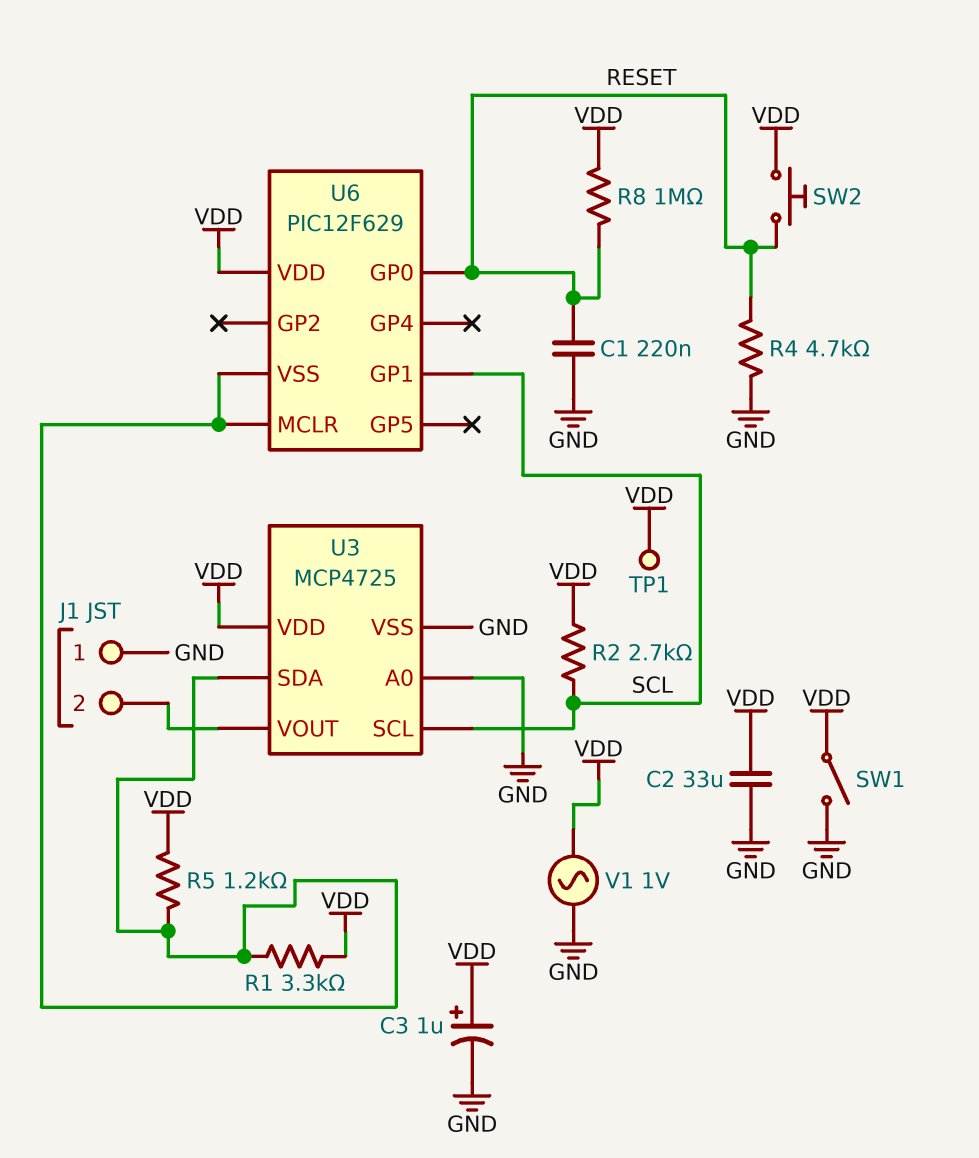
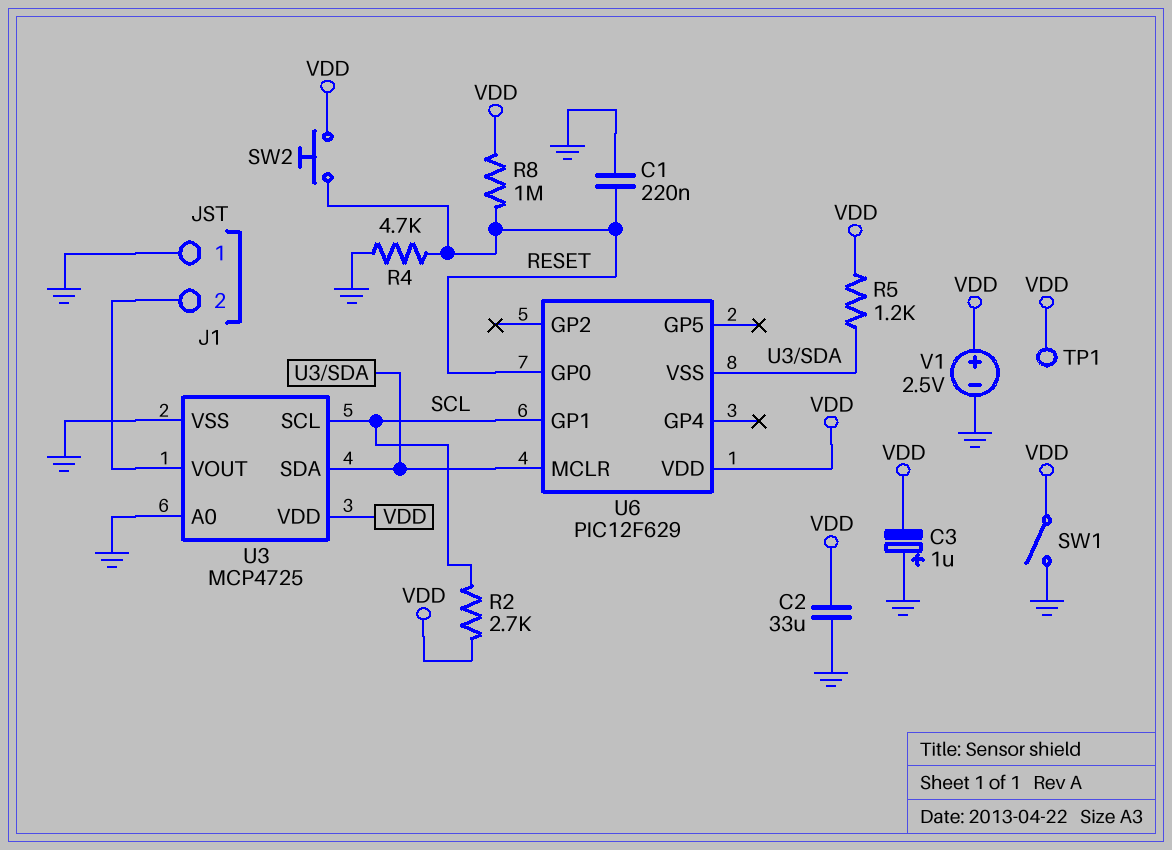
C3: 1uF (plus VDD, minus GND) -> 1uF (plus GND, minus VDD)
R1: 3.3k (U3/SDA, VDD) -> none
V1: AC 1V (GND, VDD) -> 2.5V (plus VDD, minus GND)

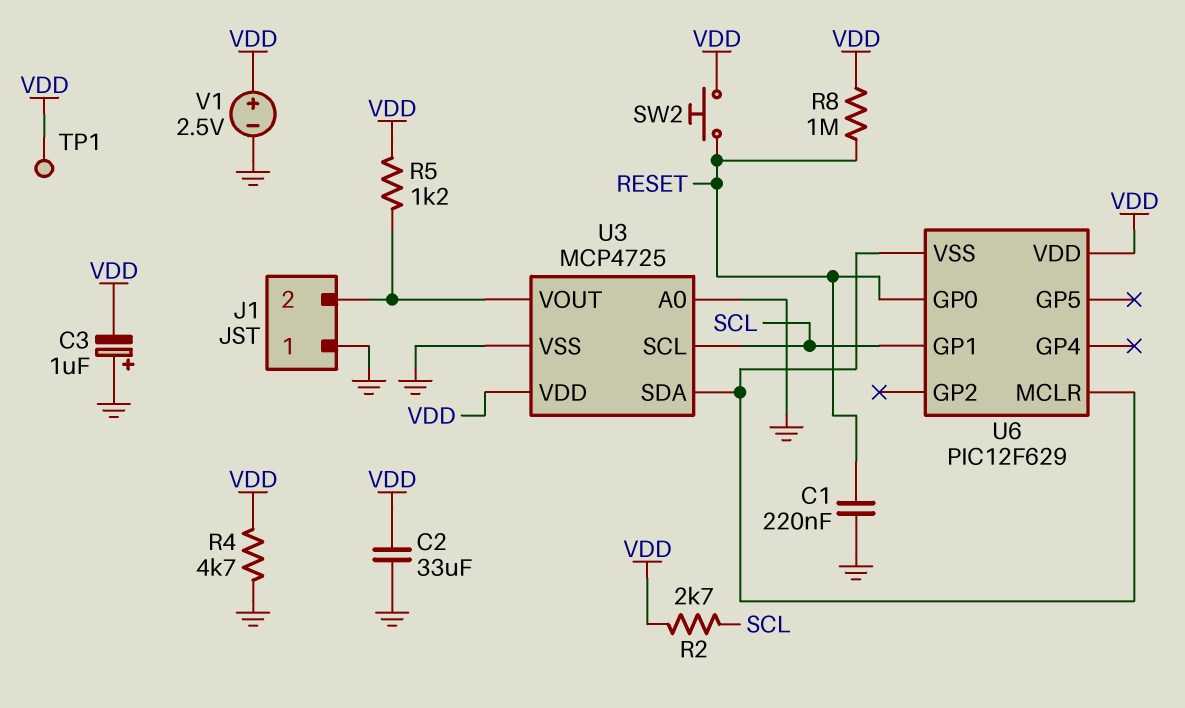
R4: 4.7k (GND, RESET) -> 4.7k (GND, VDD)
R5: 1.2k (U3/SDA, VDD) -> 1.2k (J1/2, VDD)
SW1: switch (GND, VDD) -> none

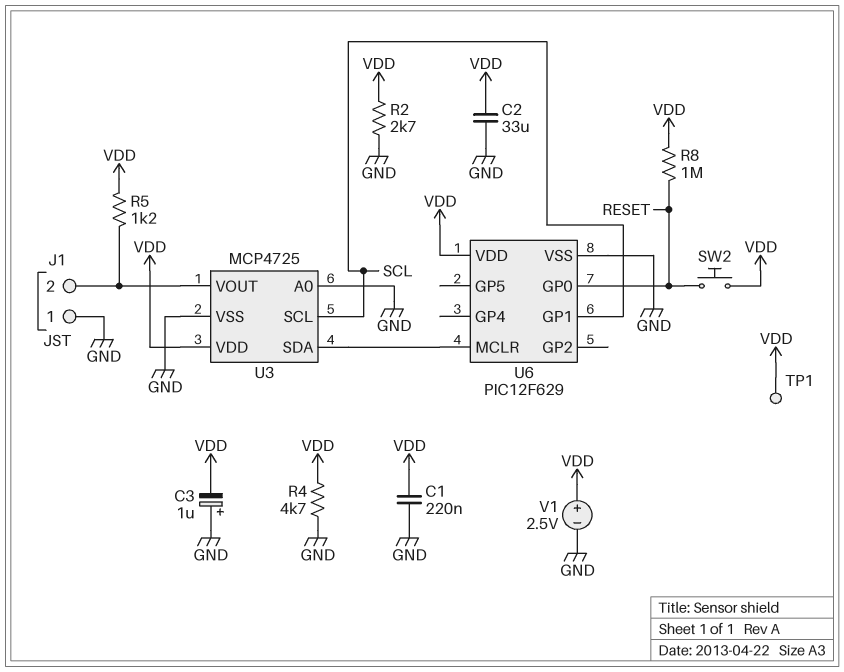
C1: 220nF (GND, RESET) -> 220nF (GND, VDD)
R2: 2.7k (SCL, VDD) -> 2.7k (GND, VDD)
U6 pin VSS: U3/SDA -> GND

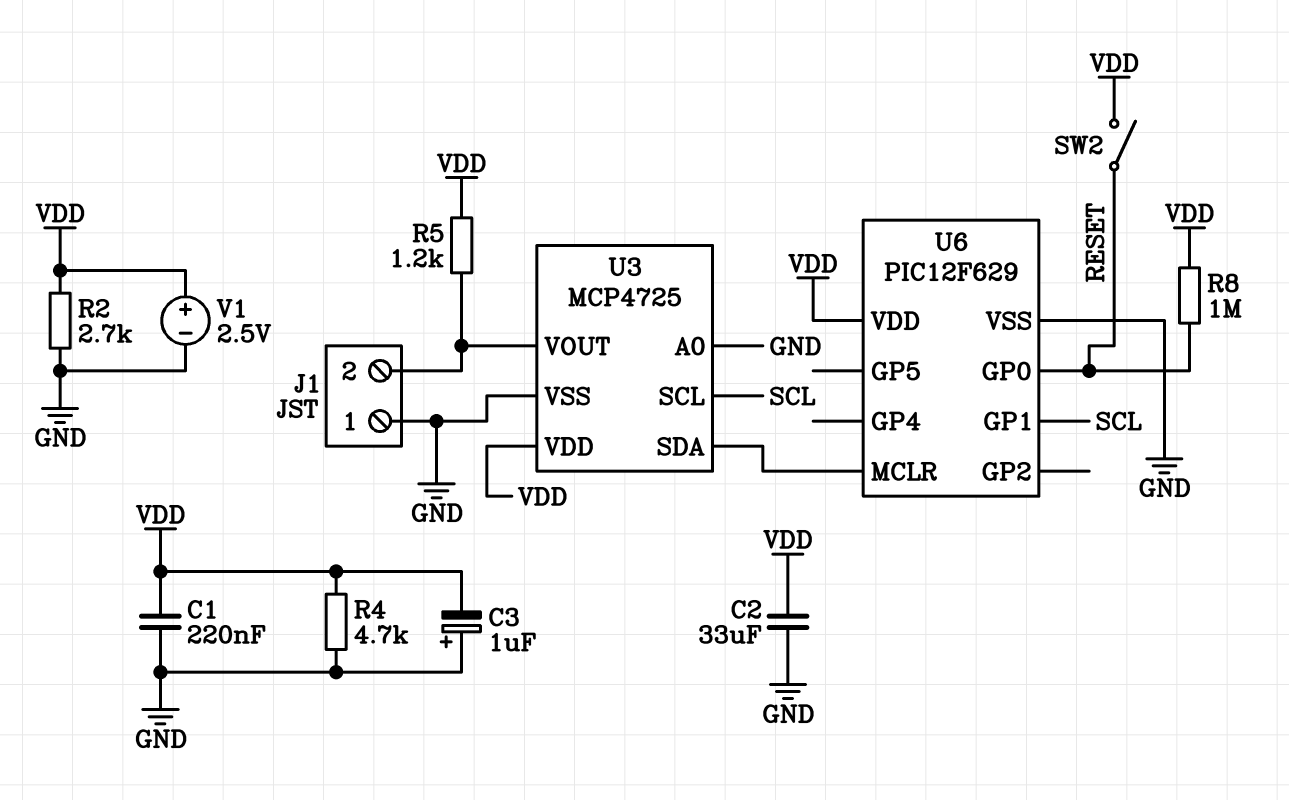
SW2: button (RESET, VDD) -> switch (RESET, VDD)
TP1: test point (VDD) -> none

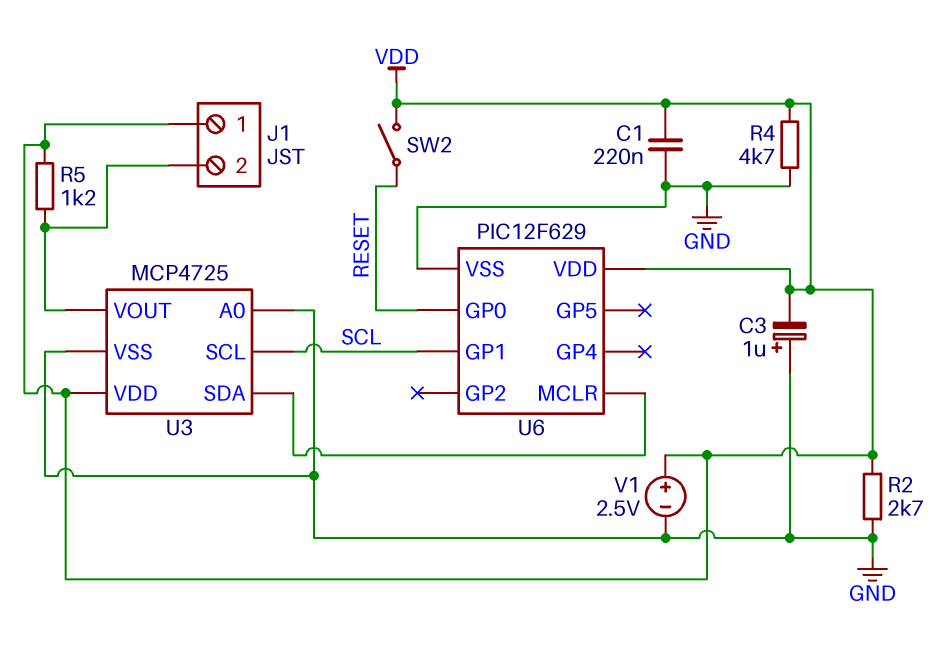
C2: 33uF (GND, VDD) -> none
J1 pin 1: GND -> VDD
R8: 1M (RESET, VDD) -> none

